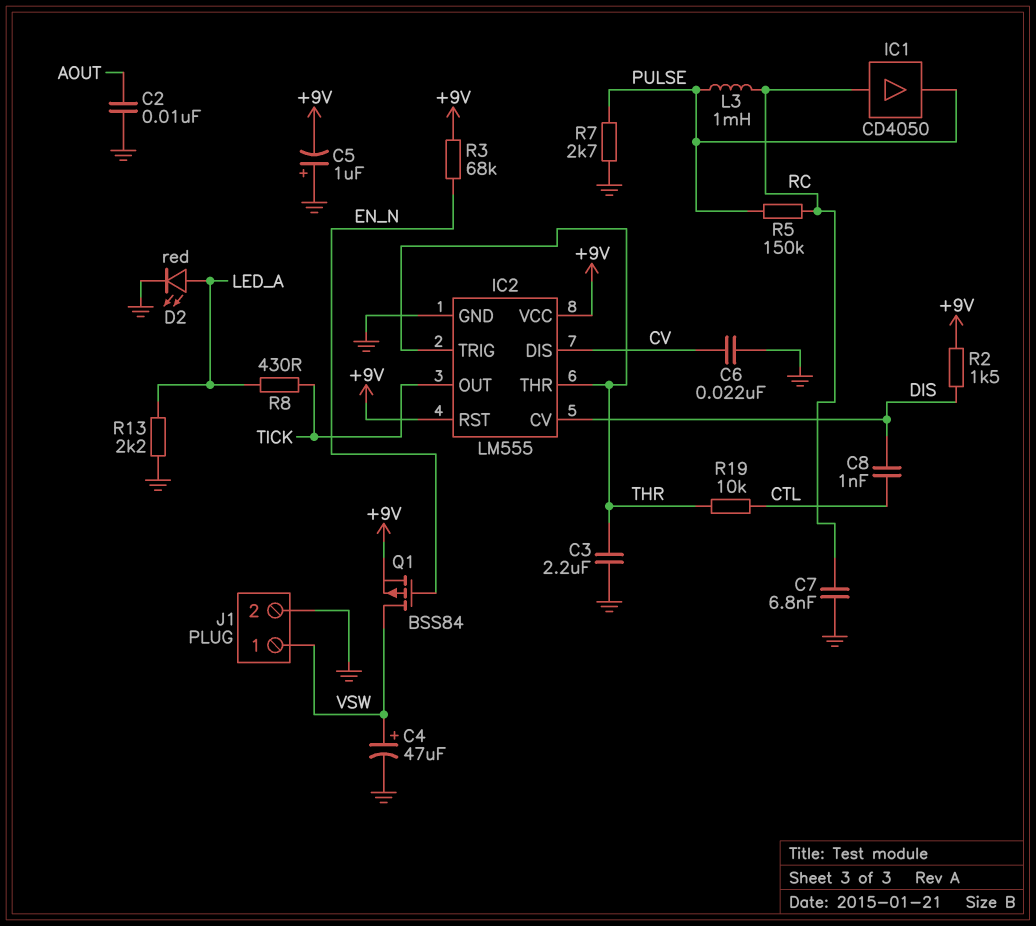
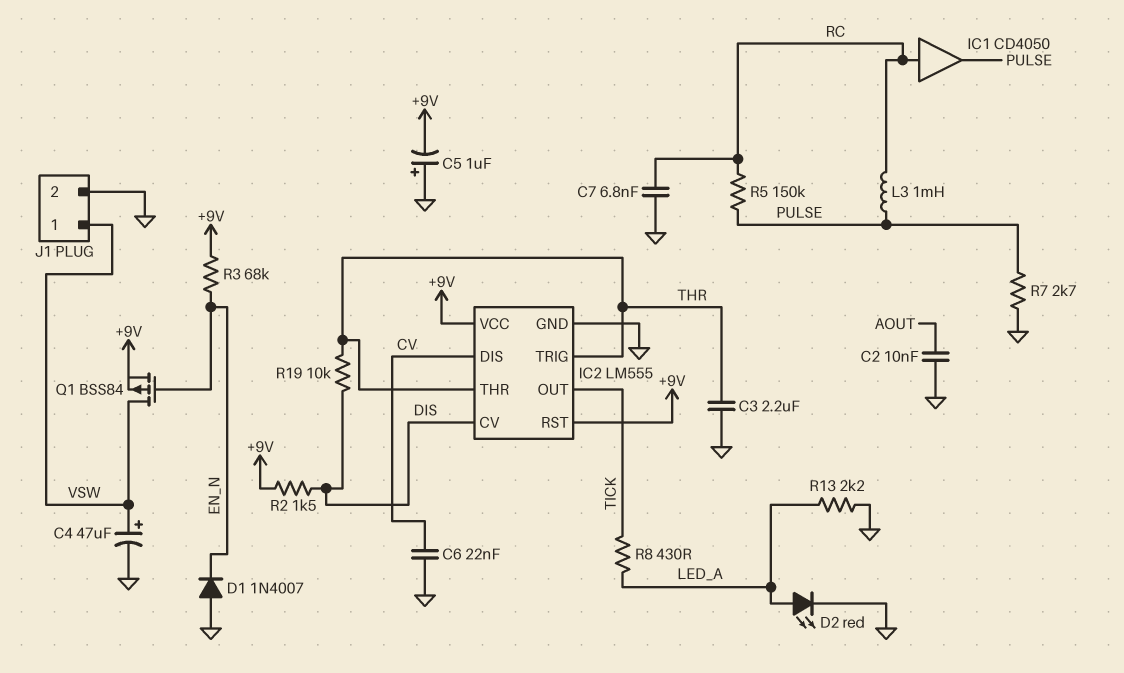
C8: 1nF (CTL, DIS) -> none
D1: none -> diode 1N4007 (A GND, K EN_N)
R19: 10k (CTL, THR) -> 10k (DIS, THR)

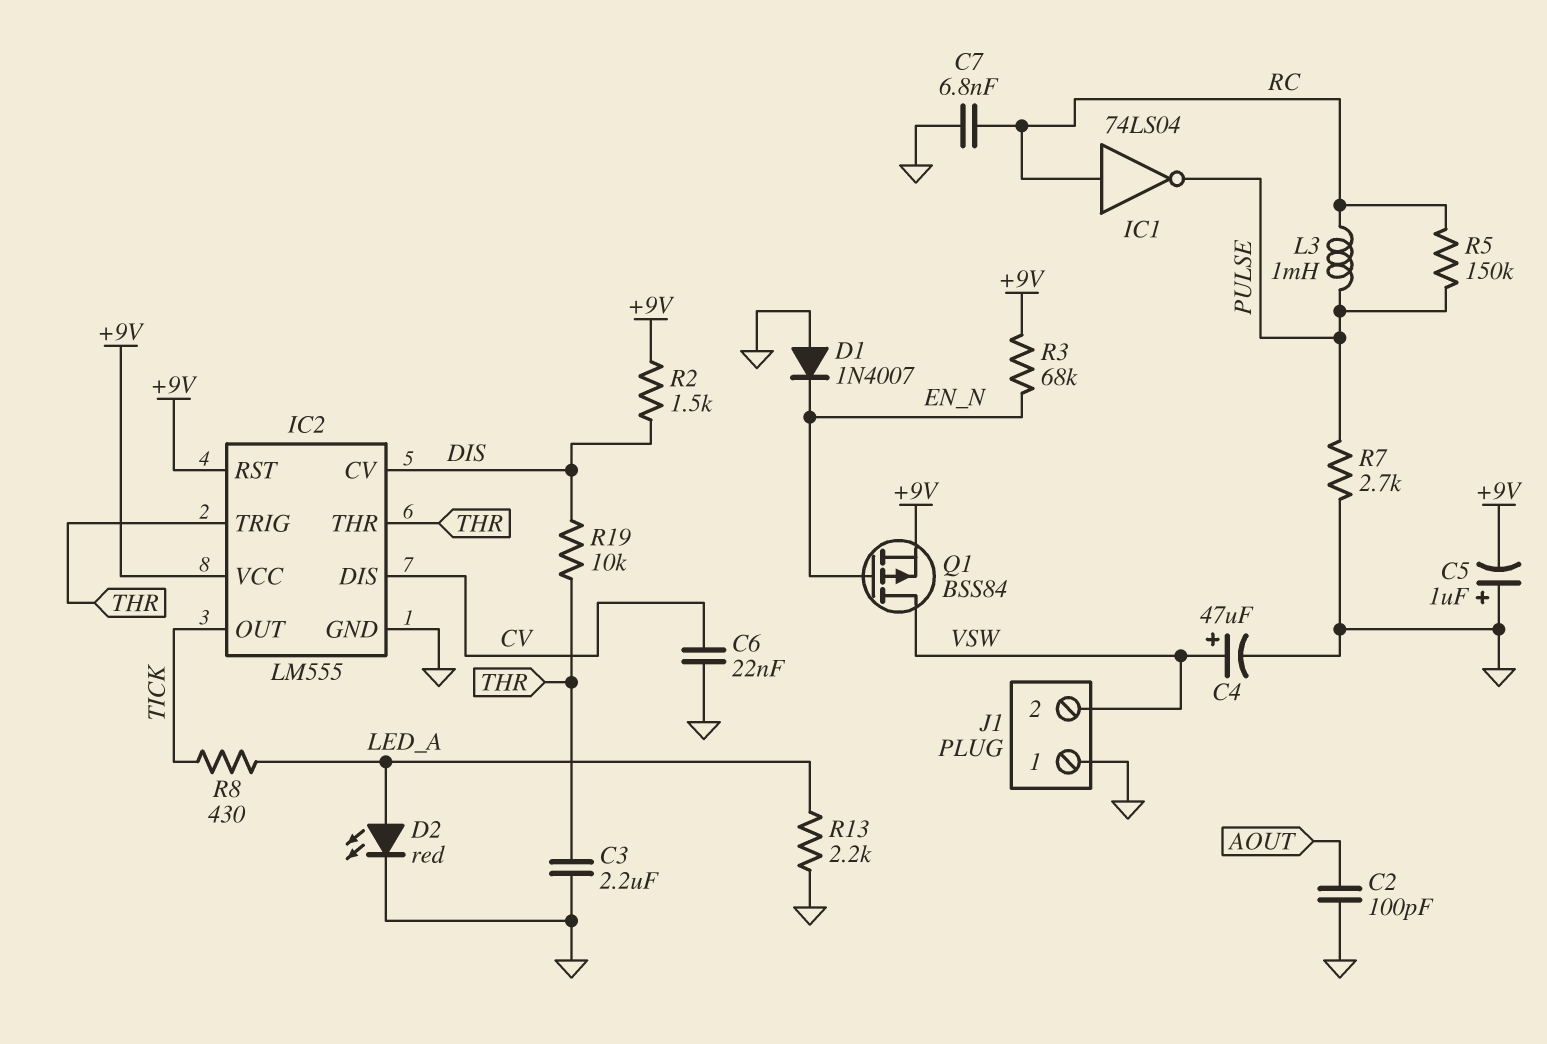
C2: 10nF (AOUT, GND) -> 100pF (AOUT, GND)
IC1: buffer CD4050 (in RC, out PULSE) -> NOT 74LS04 (in RC, out PULSE)
J1 pin 1: VSW -> GND
J1 pin 2: GND -> VSW

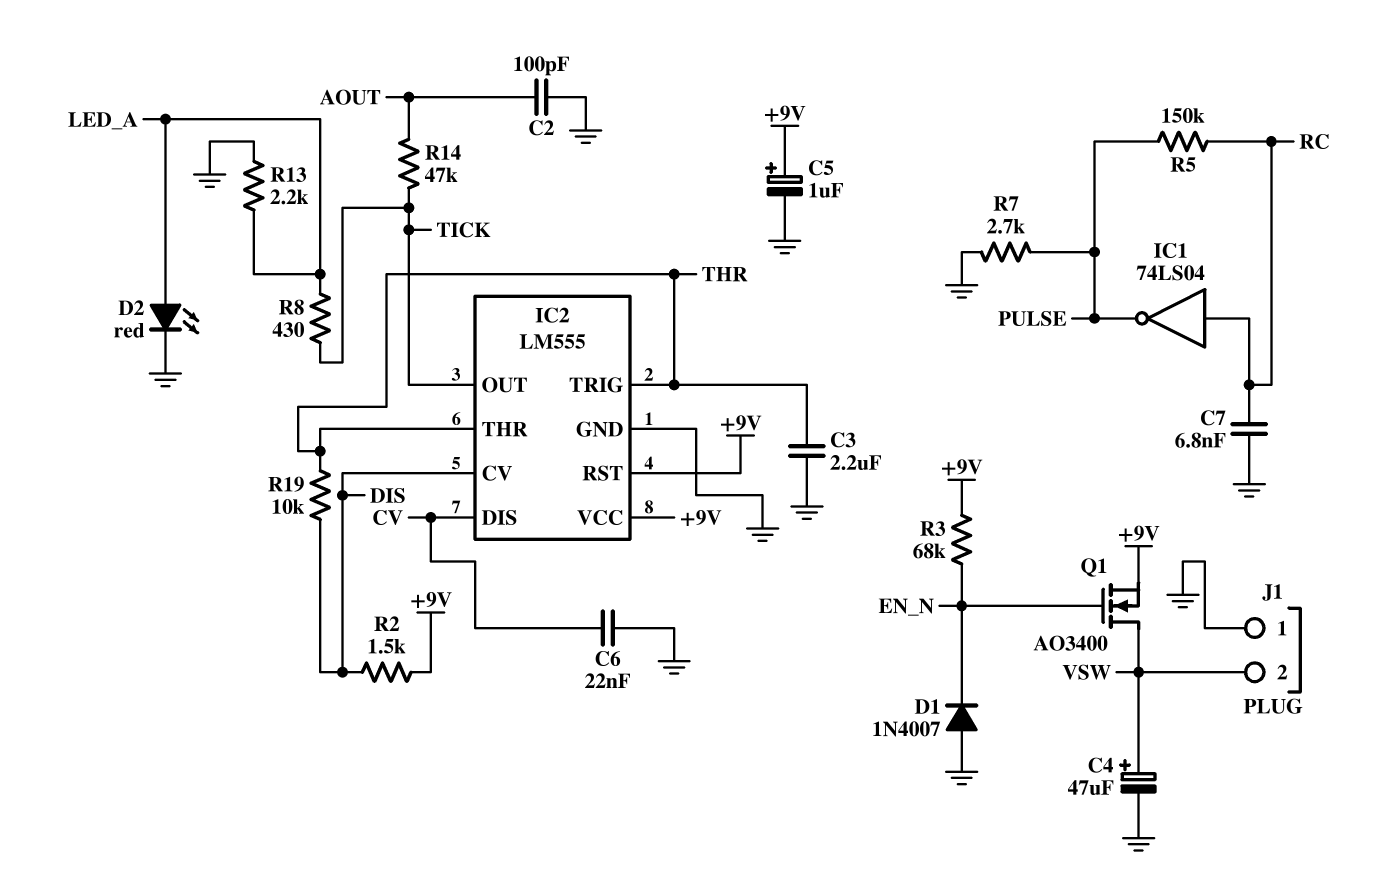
C5: 1uF (plus GND, minus +9V) -> 1uF (plus +9V, minus GND)
L3: 1mH (PULSE, RC) -> none
Q1: PMOS BSS84 (G EN_N, D VSW, S +9V) -> NMOS AO3400 (G EN_N, D VSW, S +9V)
R14: none -> 47k (AOUT, TICK)

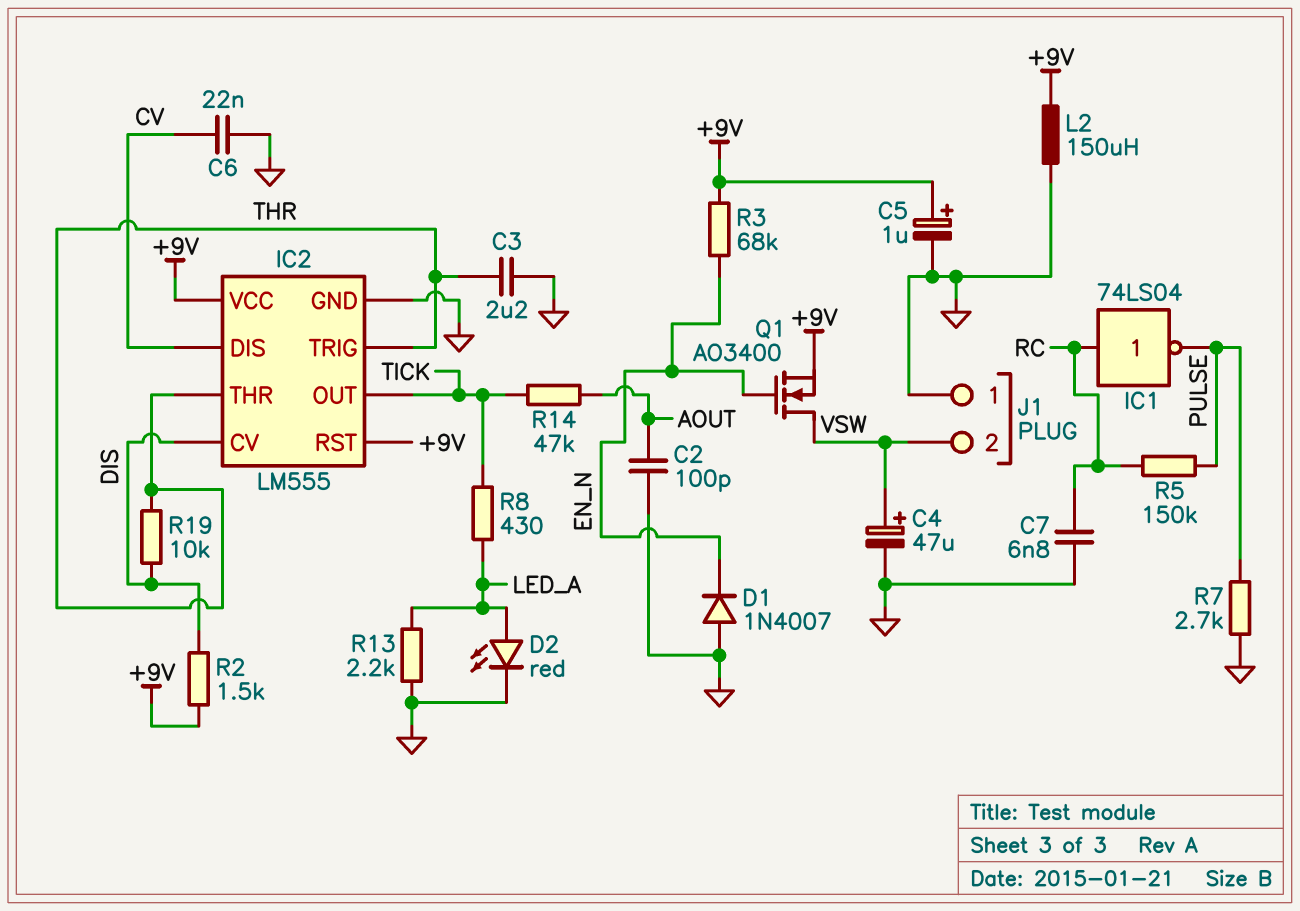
L2: none -> 150uH (+9V, GND)

